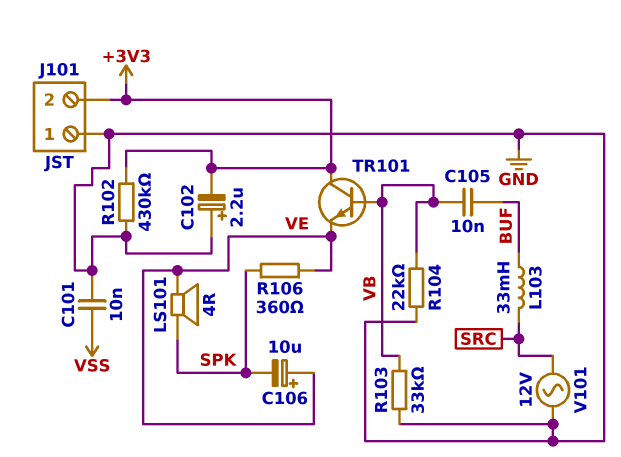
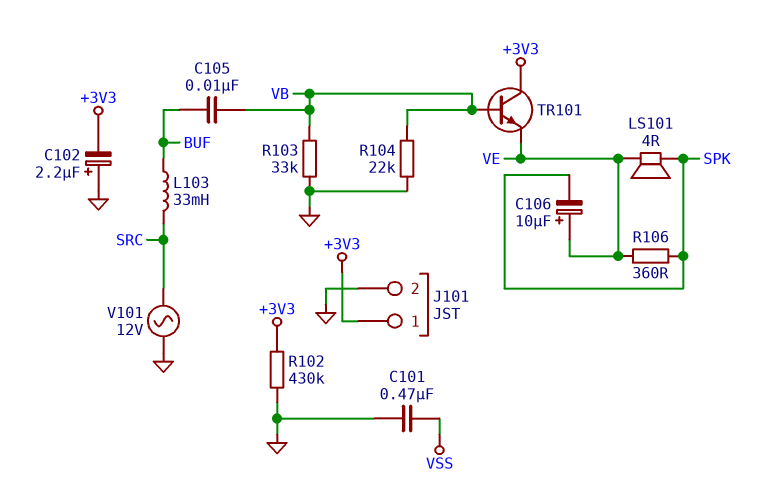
C101: 10nF (GND, VSS) -> 470nF (GND, VSS)
J101 pin 1: GND -> +3V3
J101 pin 2: +3V3 -> GND

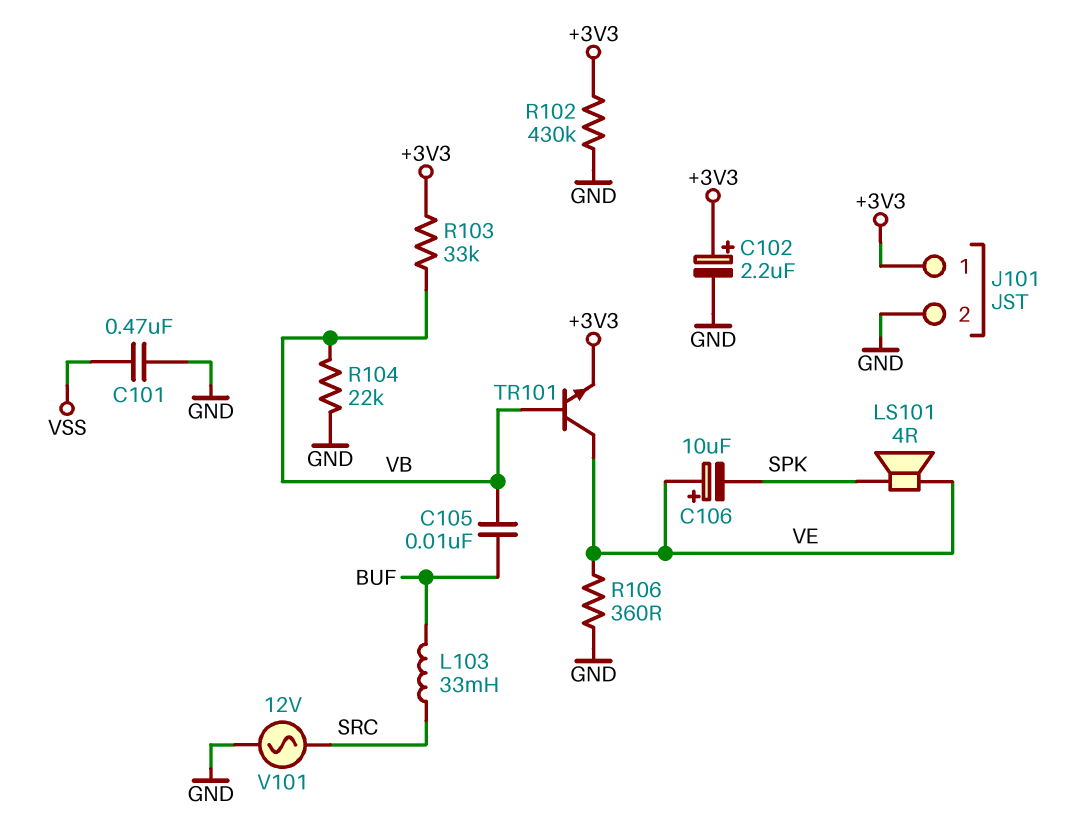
C102: 2.2uF (plus GND, minus +3V3) -> 2.2uF (plus +3V3, minus GND)
R103: 33k (GND, VB) -> 33k (+3V3, VB)
R106: 360 (SPK, VE) -> 360 (GND, VE)
TR101: NPN (B VB, C +3V3, E VE) -> NPN (B VB, C VE, E +3V3)

